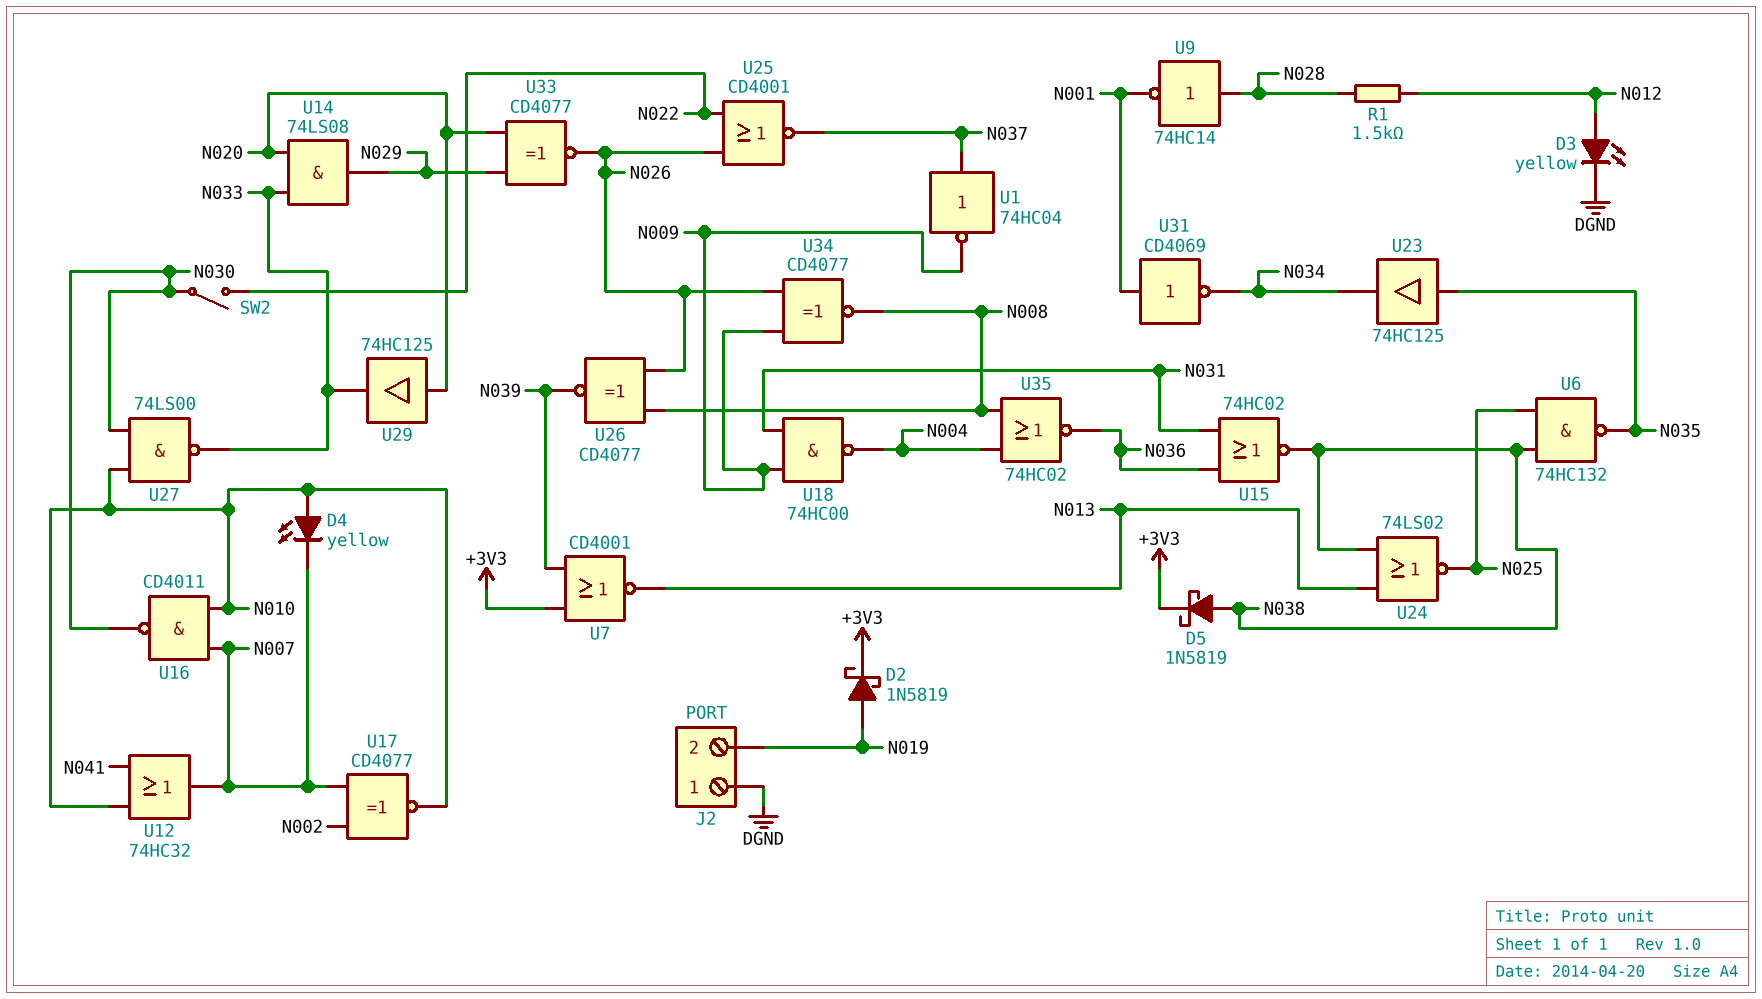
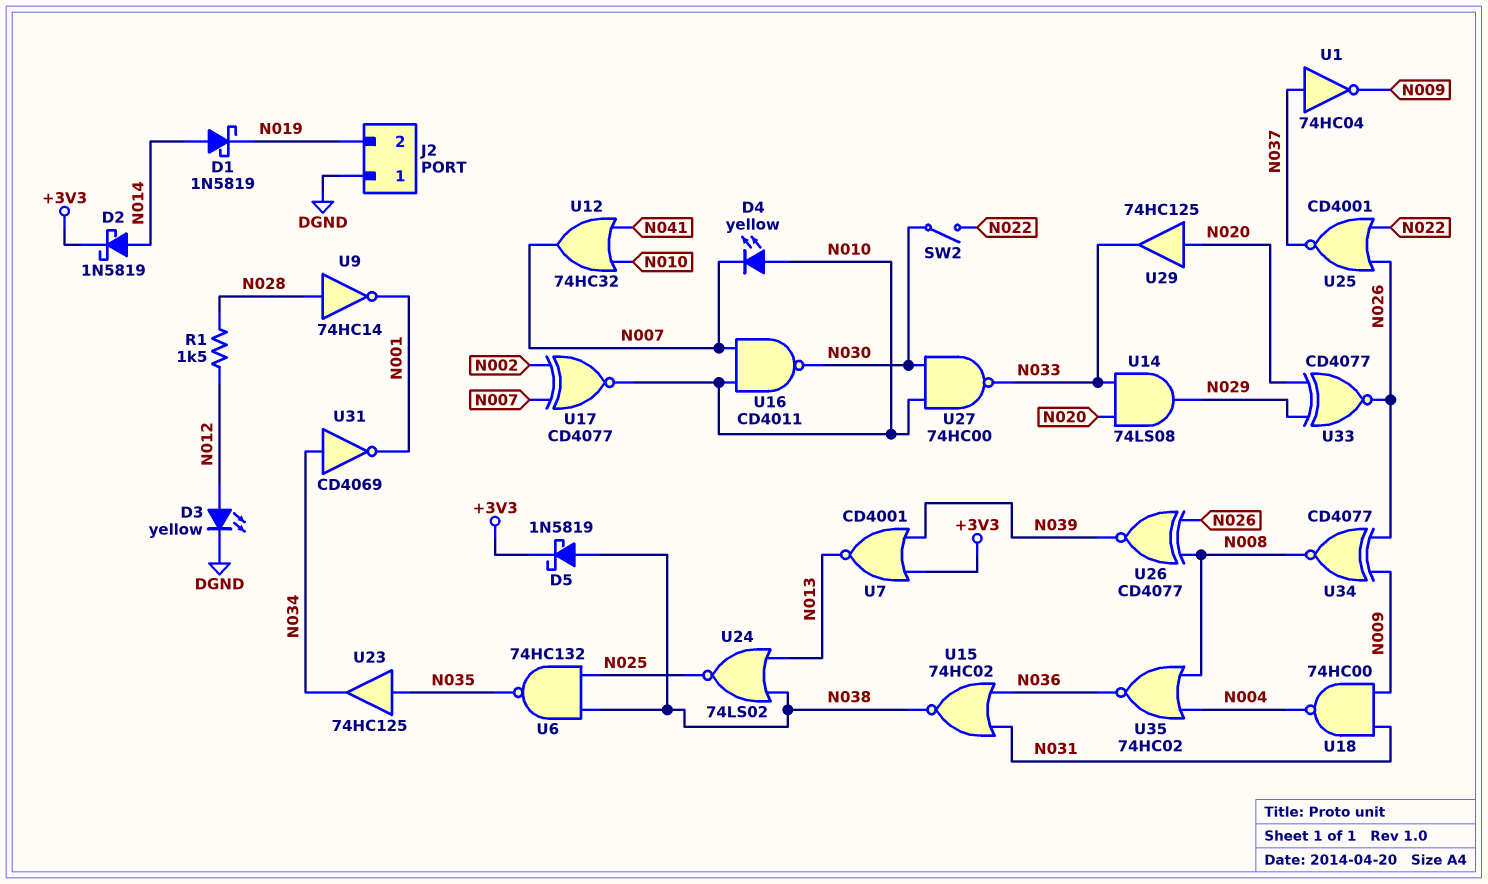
D1: none -> schottky 1N5819 (A N014, K N019)
D2: schottky 1N5819 (A N019, K +3V3) -> schottky 1N5819 (A N014, K +3V3)
U27: NAND 74LS00 (in N010, in N030, out N033) -> NAND 74HC00 (in N010, in N030, out N033)
U31: NOT CD4069 (in N001, out N034) -> NOT CD4069 (in N034, out N001)

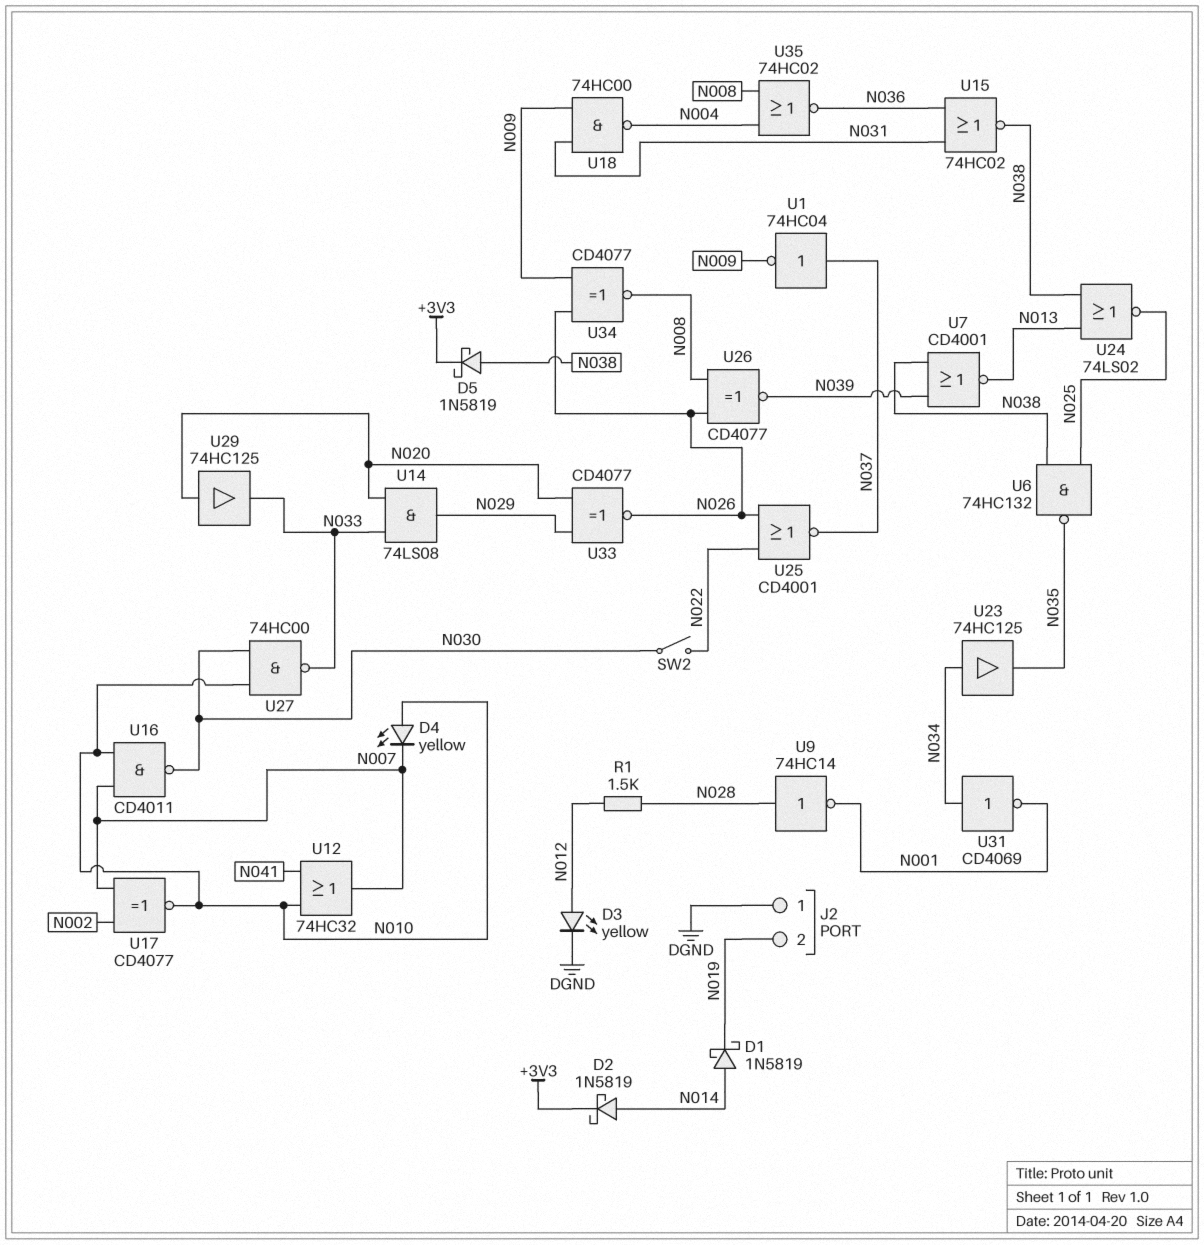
U7: NOR CD4001 (in +3V3, in N039, out N013) -> NOR CD4001 (in N038, in N039, out N013)
U23: buffer 74HC125 (in N035, out N034) -> buffer 74HC125 (in N034, out N035)

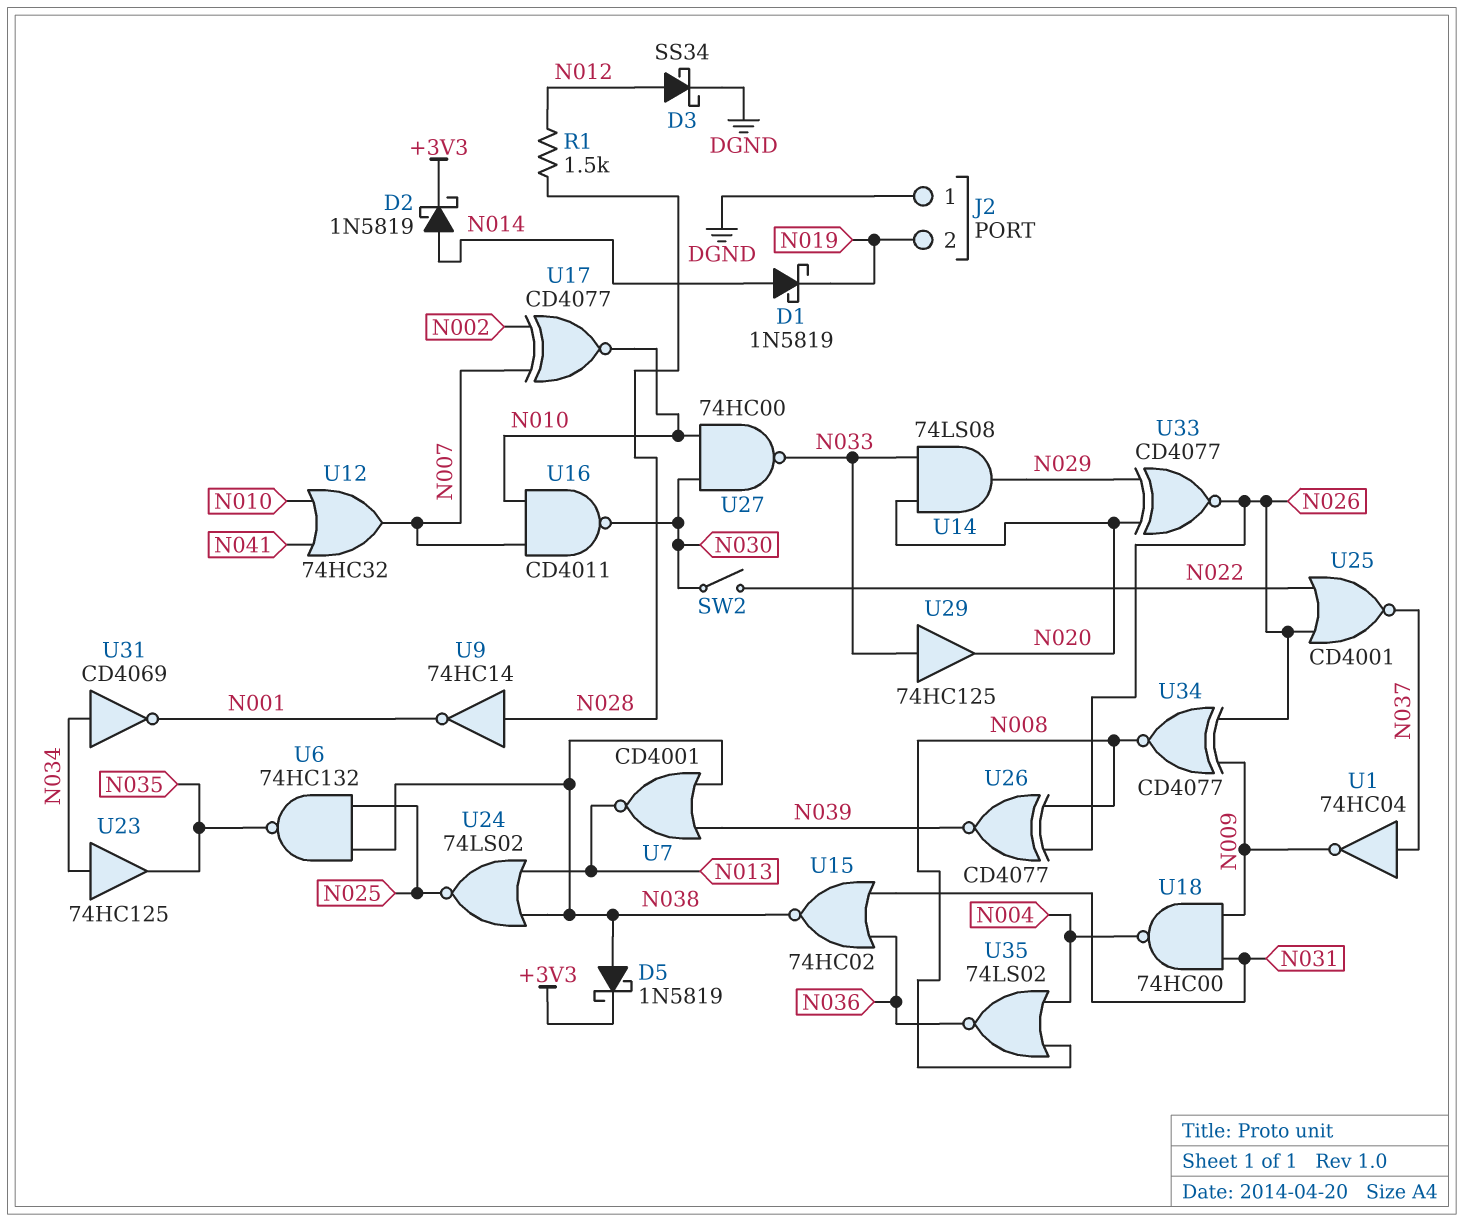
D3: LED yellow (A N012, K DGND) -> schottky SS34 (A N012, K DGND)
D4: LED yellow (A N010, K N007) -> none
U29: buffer 74HC125 (in N020, out N033) -> buffer 74HC125 (in N033, out N020)
U35: NOR 74HC02 (in N004, in N008, out N036) -> NOR 74LS02 (in N004, in N008, out N036)

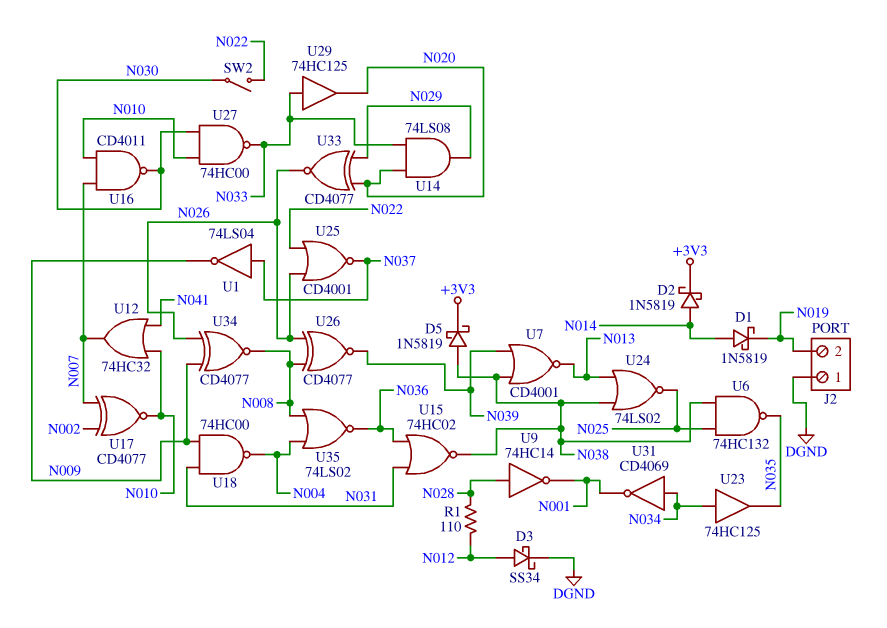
R1: 1.5k (N012, N028) -> 110 (N012, N028)
U1: NOT 74HC04 (in N037, out N009) -> NOT 74LS04 (in N037, out N009)

